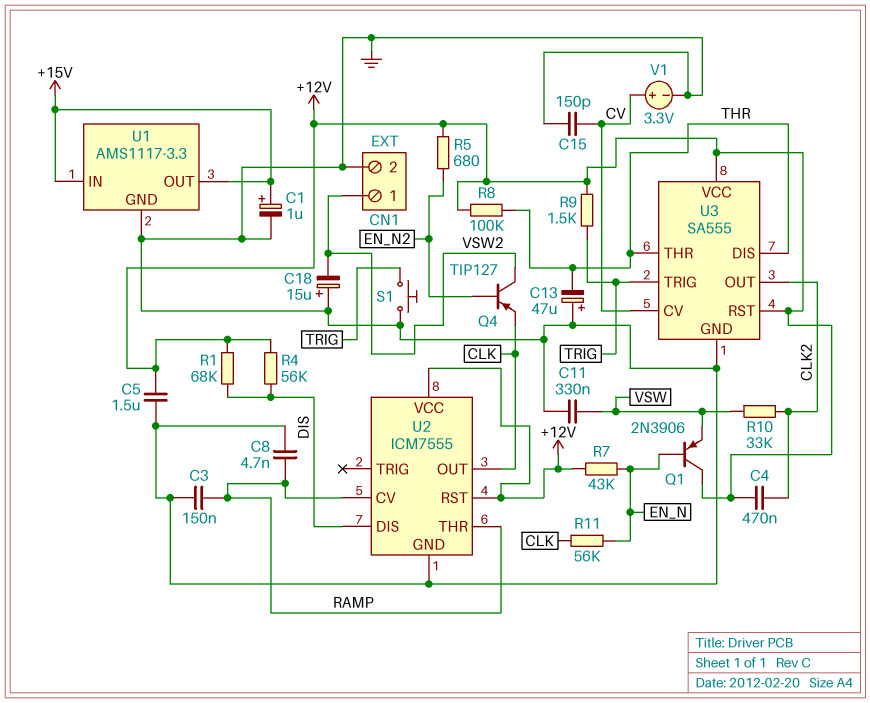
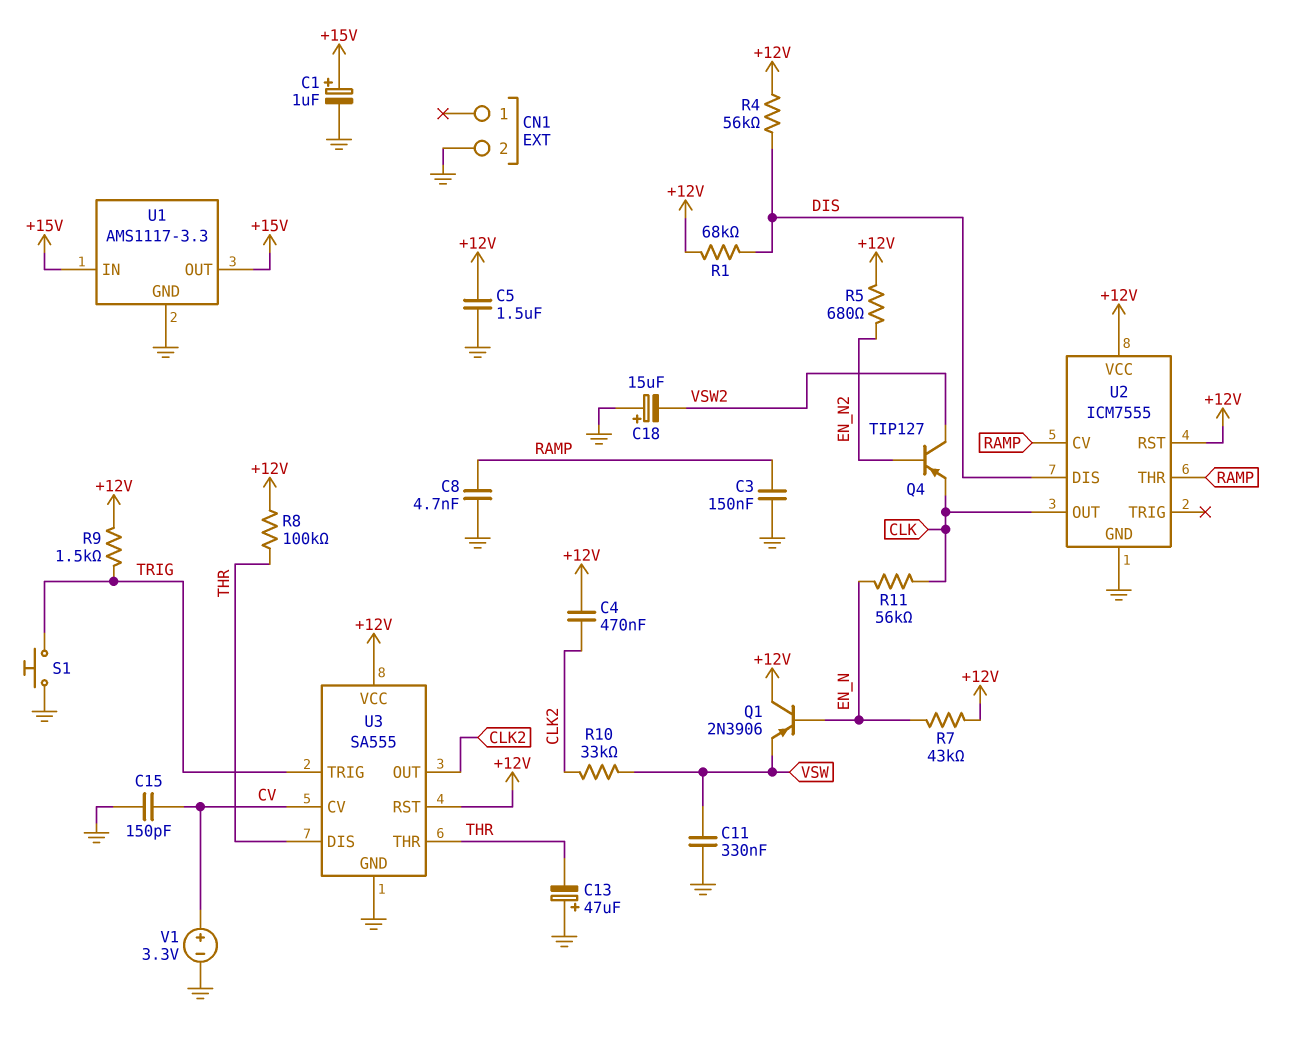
CN1 pin 1: VSW2 -> none

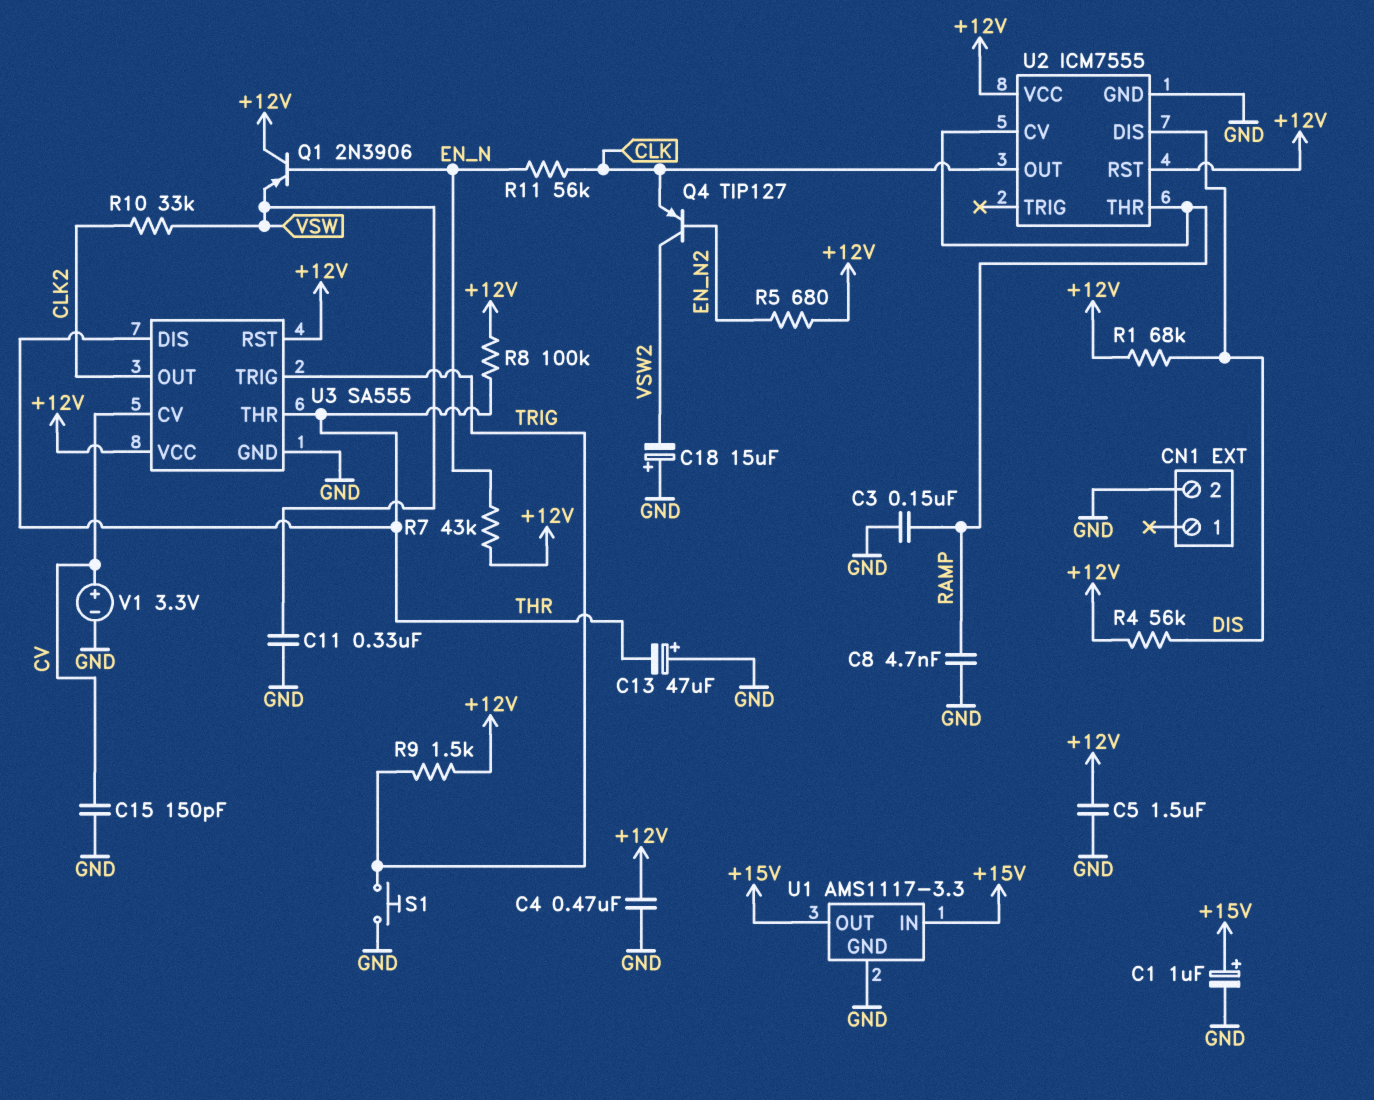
C4: 470nF (+12V, CLK2) -> 470nF (+12V, GND)

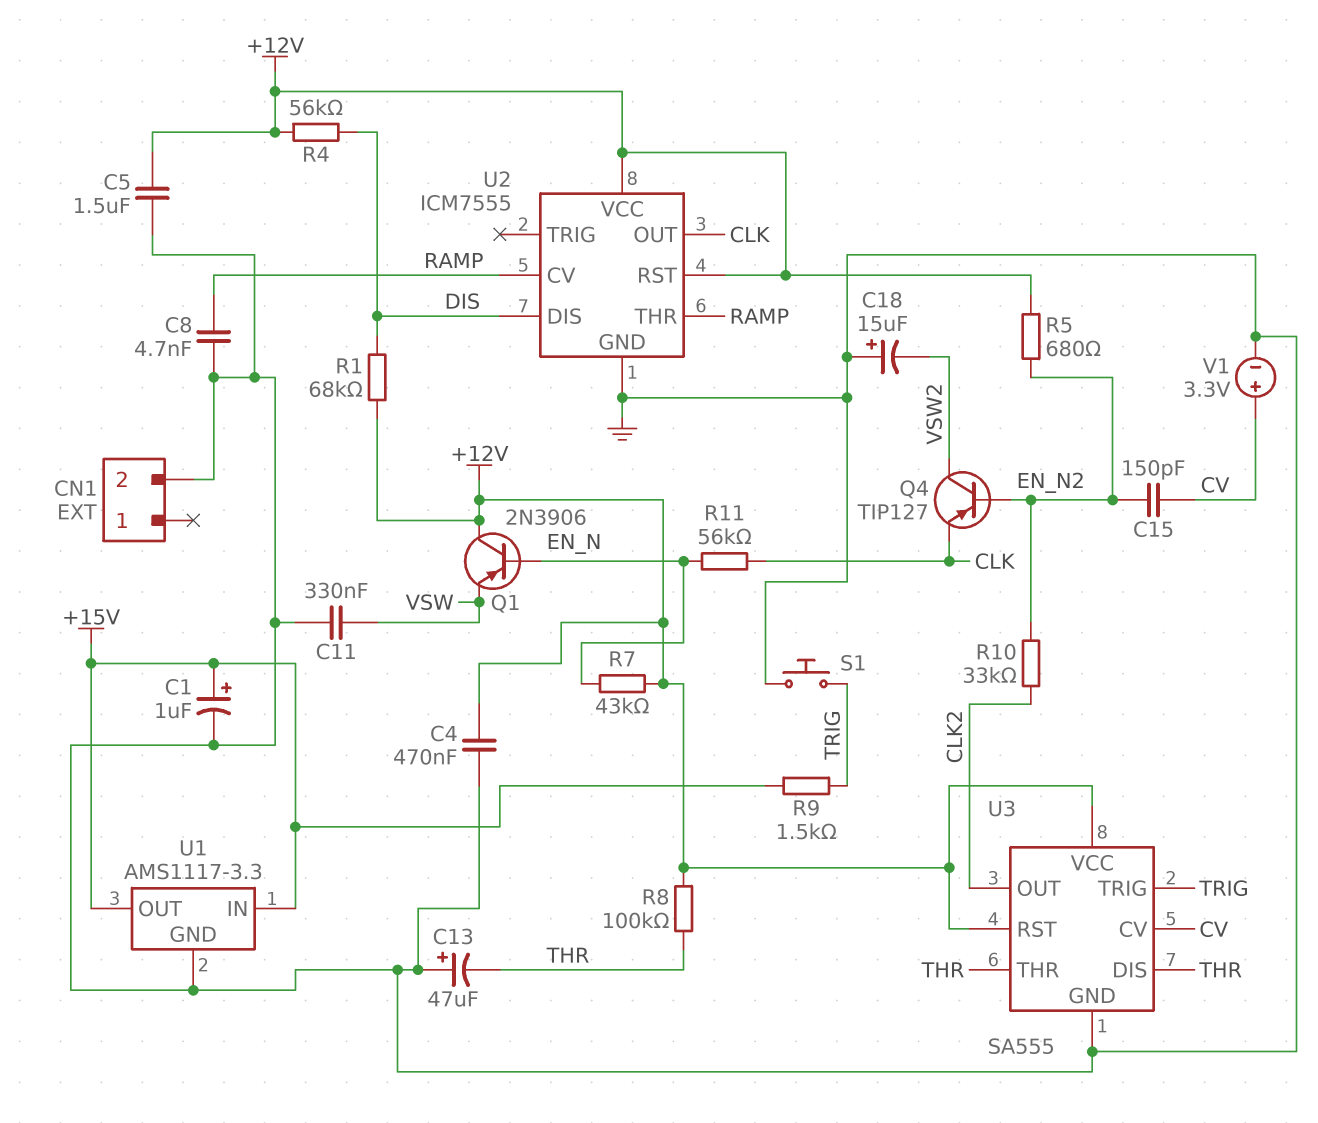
C3: 150nF (GND, RAMP) -> none
C15: 150pF (CV, GND) -> 150pF (CV, EN_N2)
R9: 1.5k (+12V, TRIG) -> 1.5k (+15V, TRIG)
R10: 33k (CLK2, VSW) -> 33k (CLK2, EN_N2)

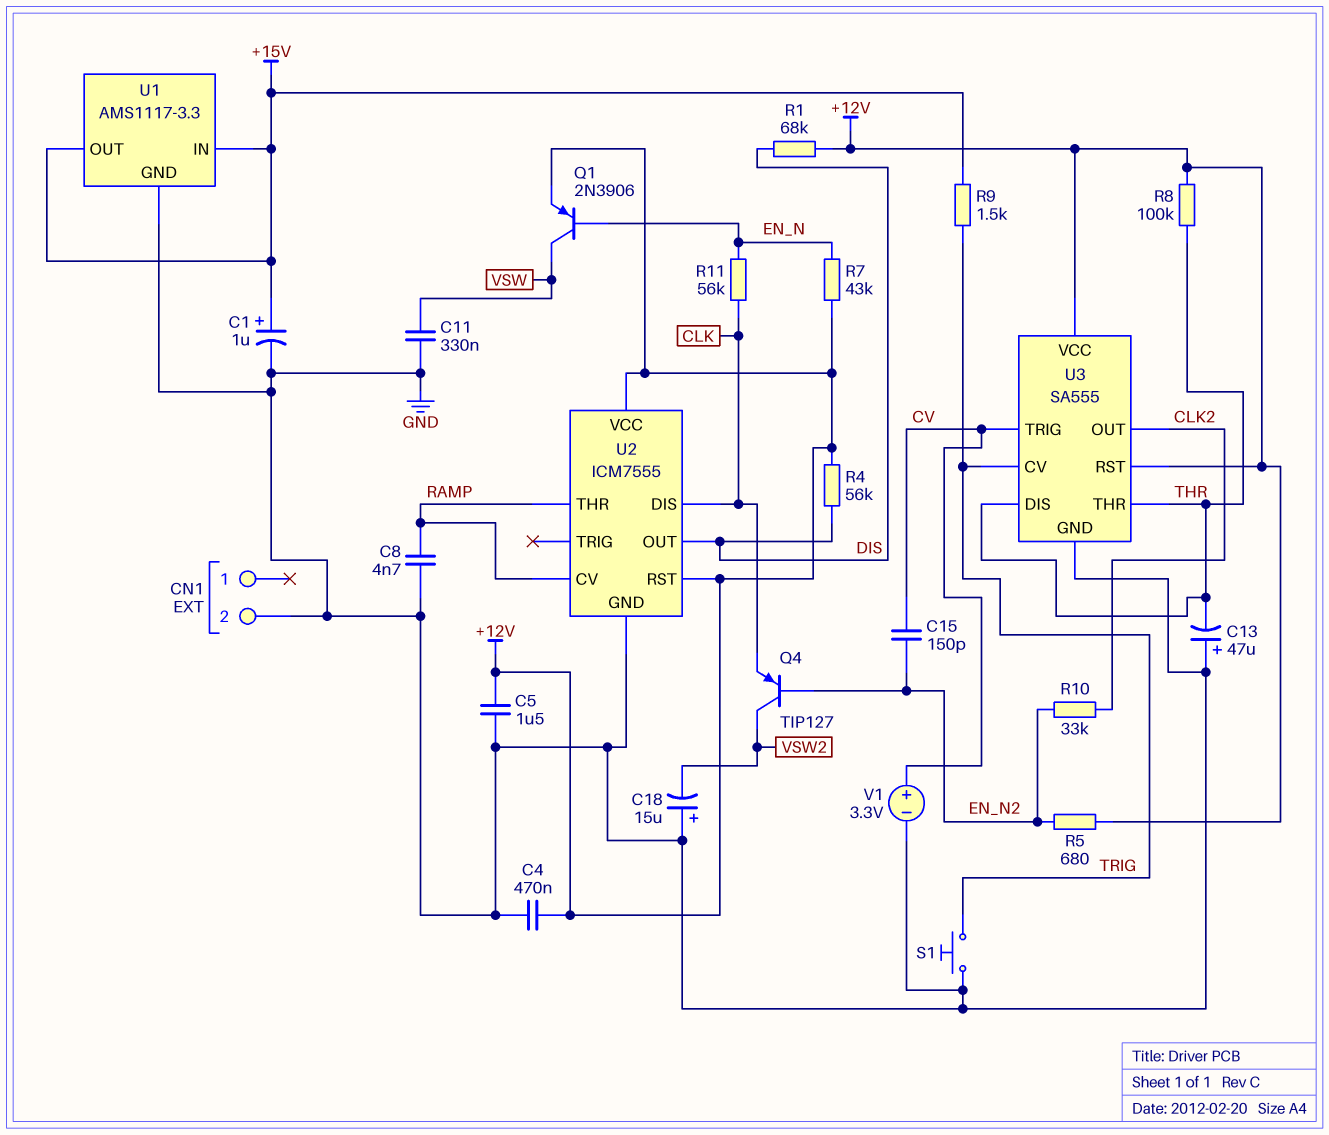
Q1: PNP 2N3906 (B EN_N, C +12V, E VSW) -> PNP 2N3906 (B EN_N, C VSW, E +12V)
U2 pin DIS: DIS -> CLK
U2 pin OUT: CLK -> DIS
U3 pin CV: CV -> TRIG
U3 pin TRIG: TRIG -> CV

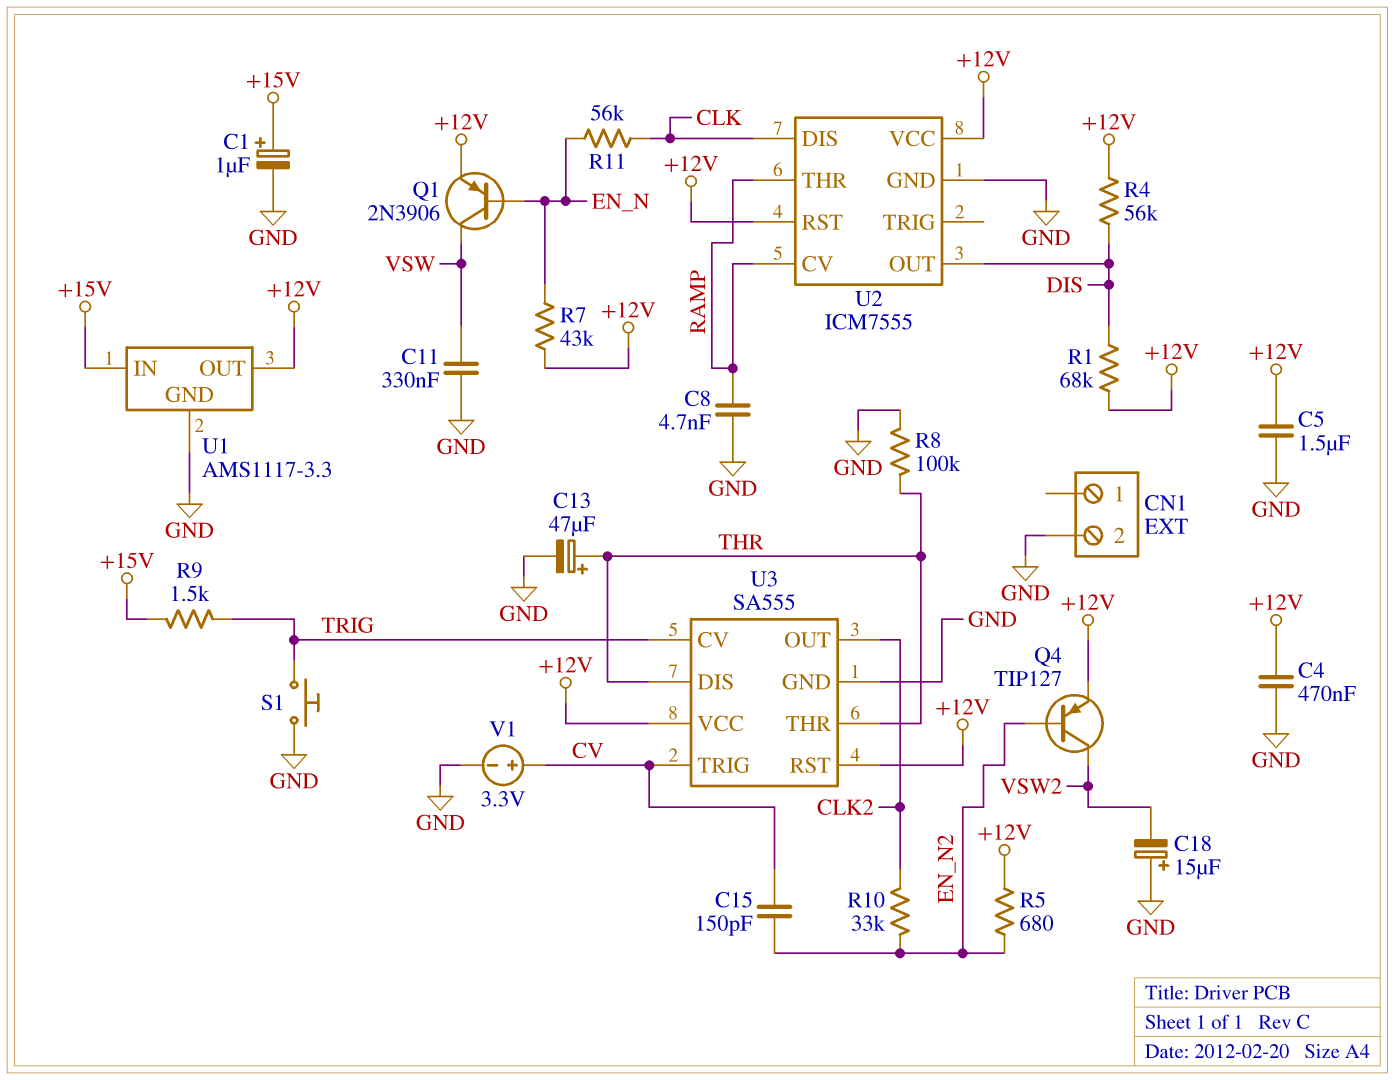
C13: 47uF (plus GND, minus THR) -> 47uF (plus THR, minus GND)
Q4: PNP TIP127 (B EN_N2, C VSW2, E CLK) -> PNP TIP127 (B EN_N2, C VSW2, E +12V)
R8: 100k (+12V, THR) -> 100k (GND, THR)
U1 pin OUT: +15V -> +12V

